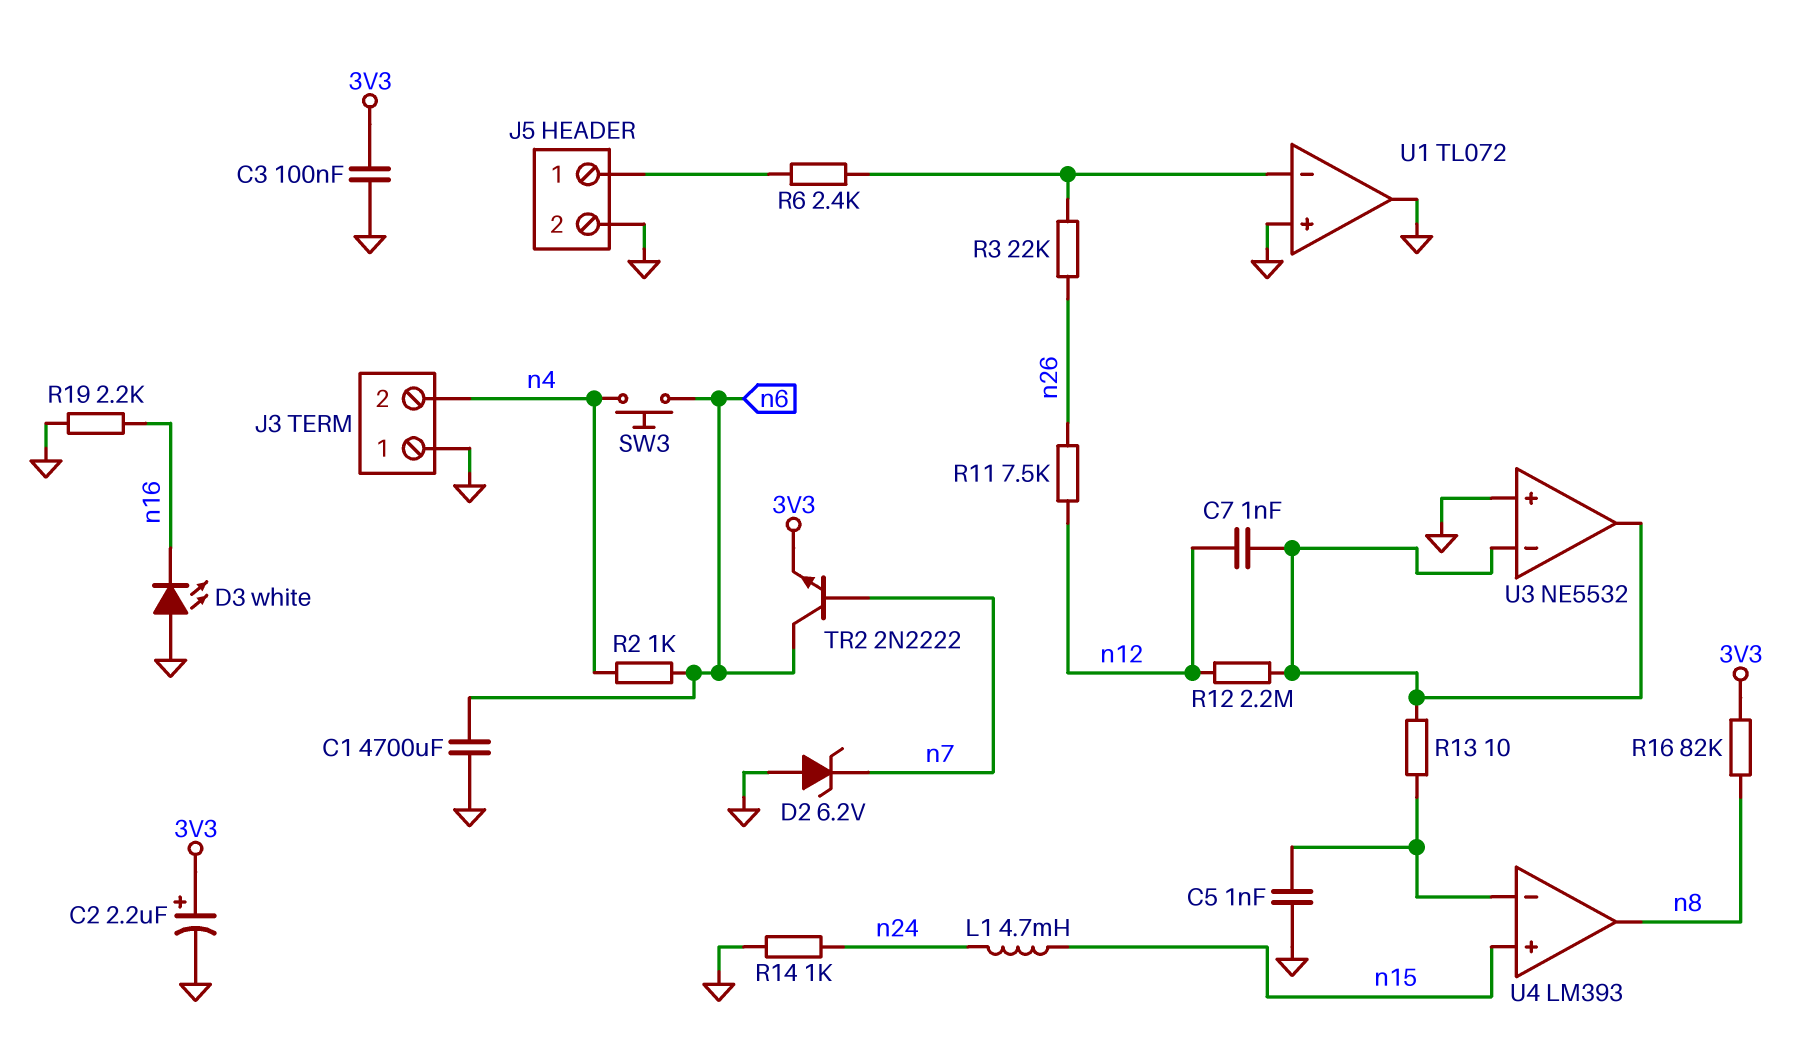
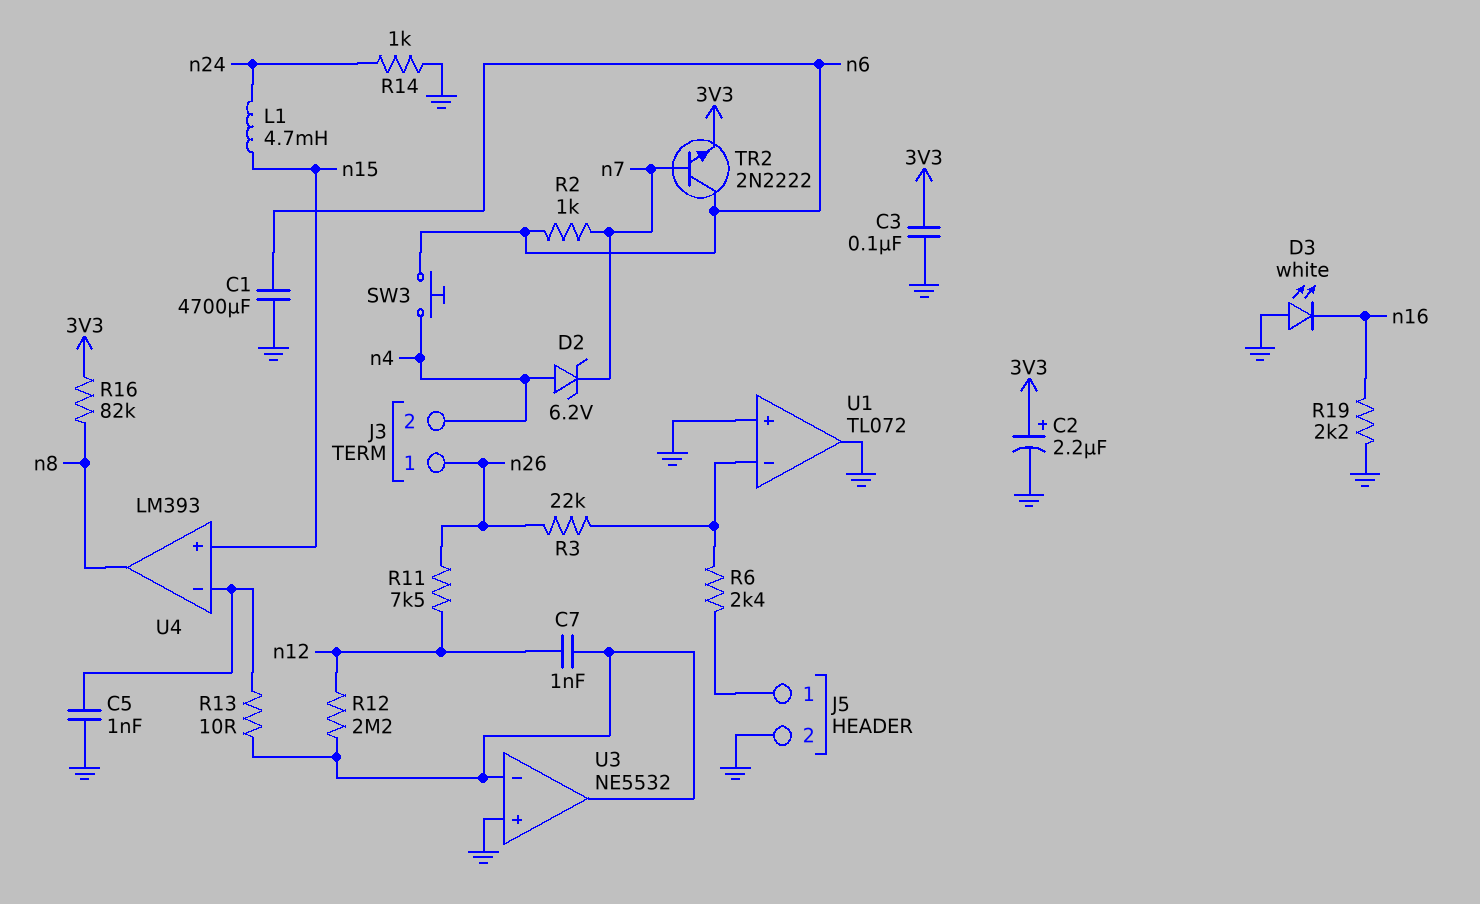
D2: zener 6.2V (A GND, K n7) -> zener 6.2V (A n4, K n7)
J3 pin 1: GND -> n26
R2: 1k (n4, n6) -> 1k (n6, n7)

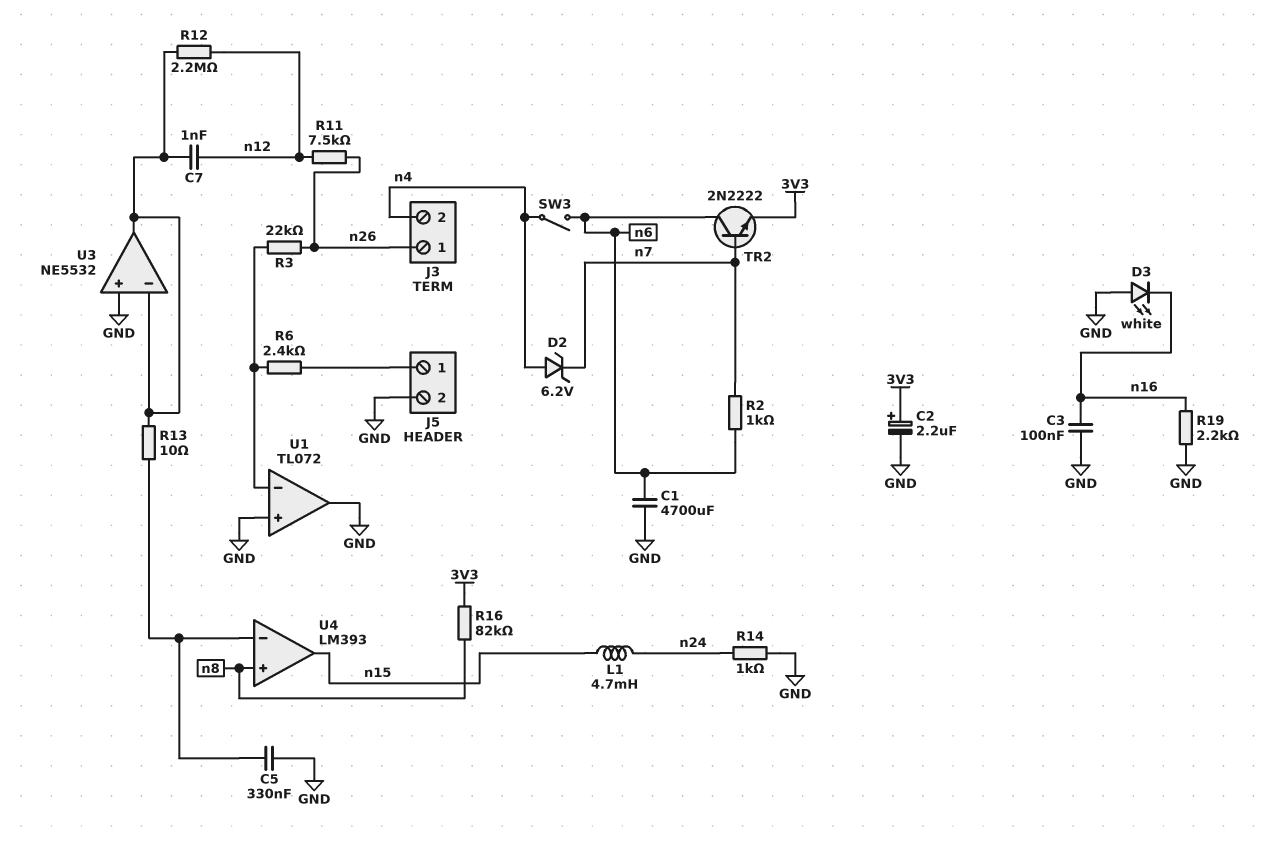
C3: 100nF (3V3, GND) -> 100nF (GND, n16)
C5: 1nF (GND, U4/in-) -> 330nF (GND, U4/in-)
SW3: button (n4, n6) -> switch (n4, n6)
U4 pin in+: n15 -> n8
U4 pin out: n8 -> n15

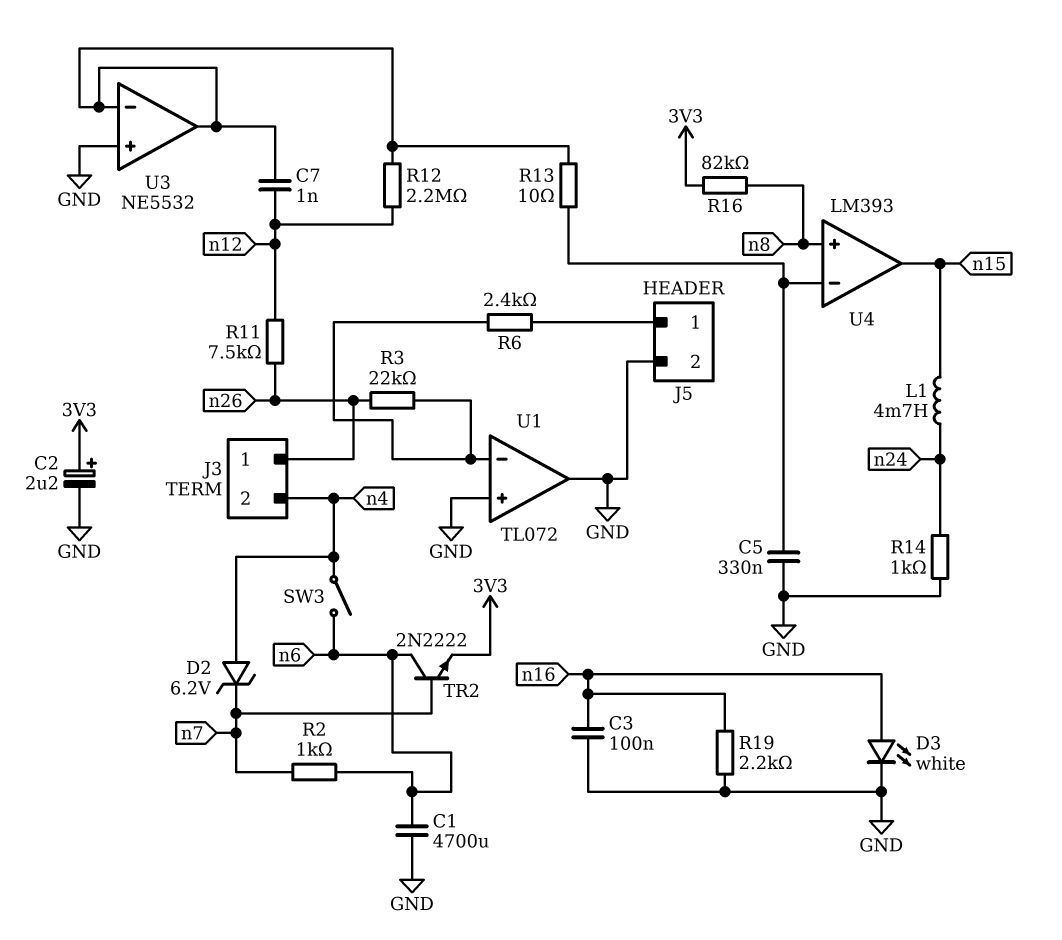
D3: LED white (A GND, K n16) -> LED white (A n16, K GND)

